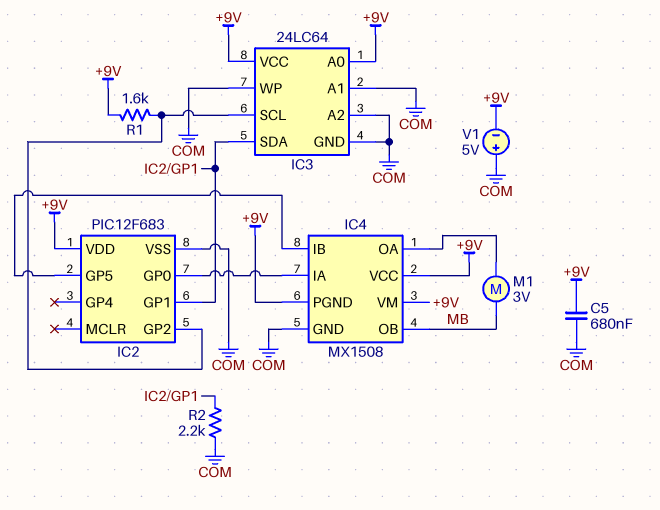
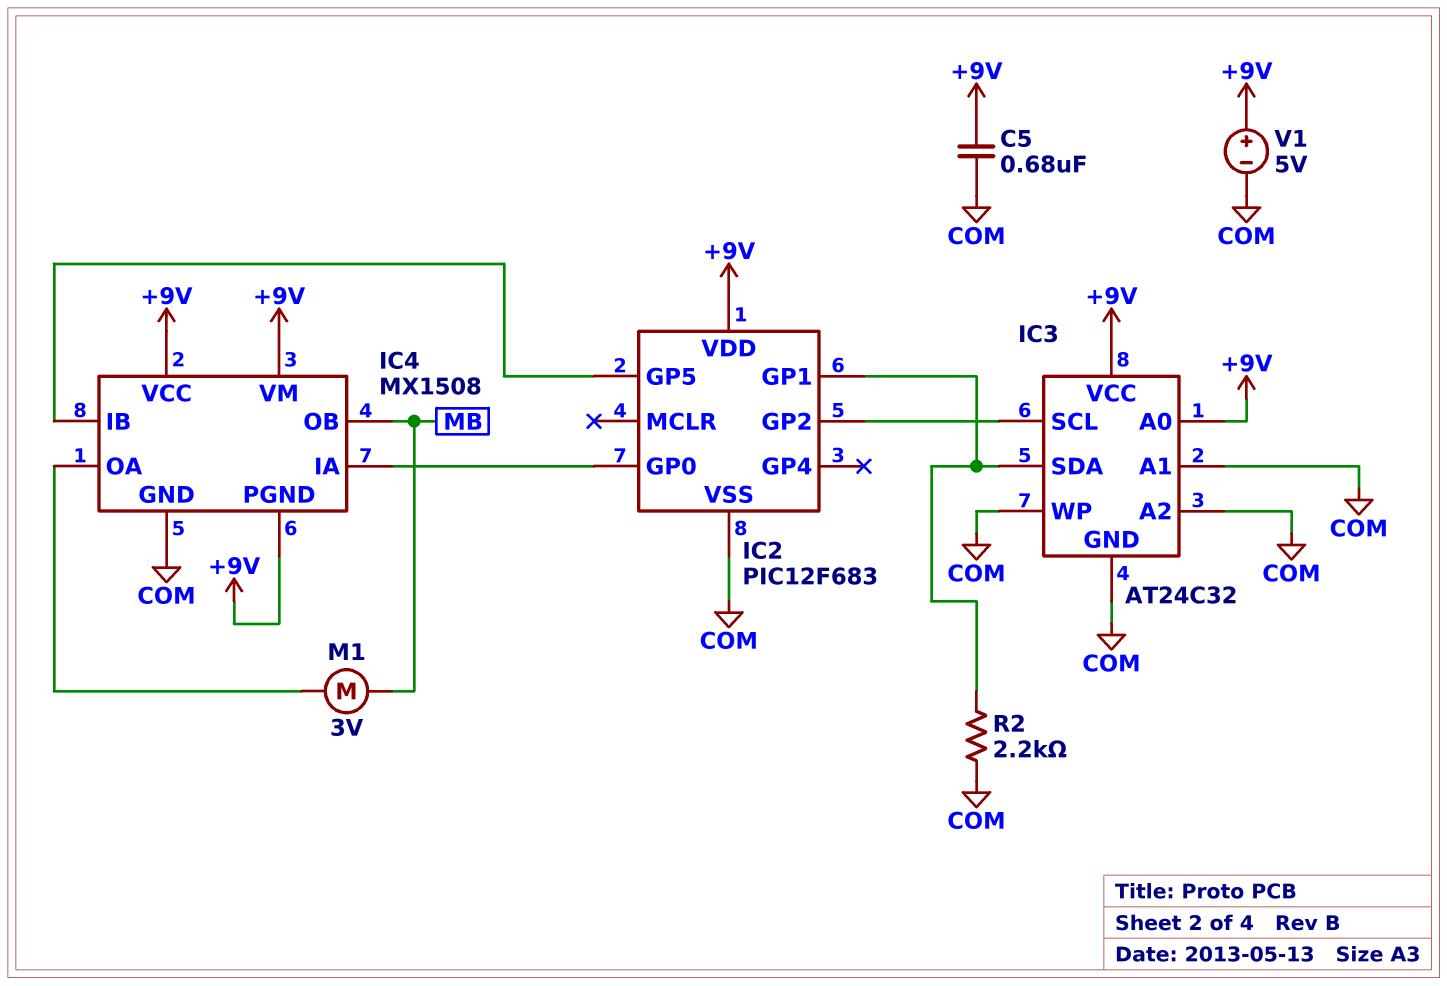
IC3: 24LC64 -> AT24C32
R1: 1.6k (+9V, IC2/GP2) -> none
V1: 5V (plus COM, minus +9V) -> 5V (plus +9V, minus COM)

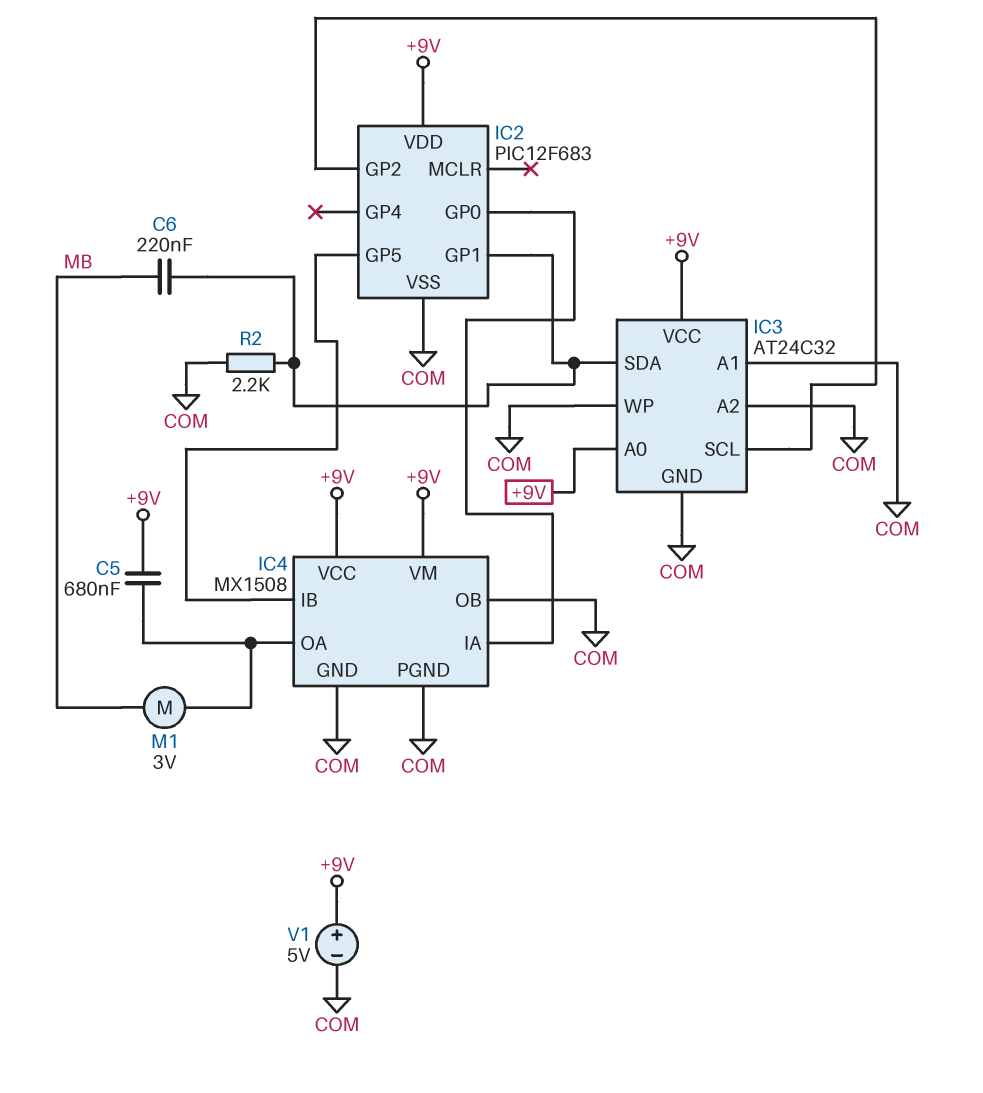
C5: 680nF (+9V, COM) -> 680nF (+9V, IC4/OA)
C6: none -> 220nF (IC2/GP1, MB)
IC4 pin OB: MB -> COM
IC4 pin PGND: +9V -> COM

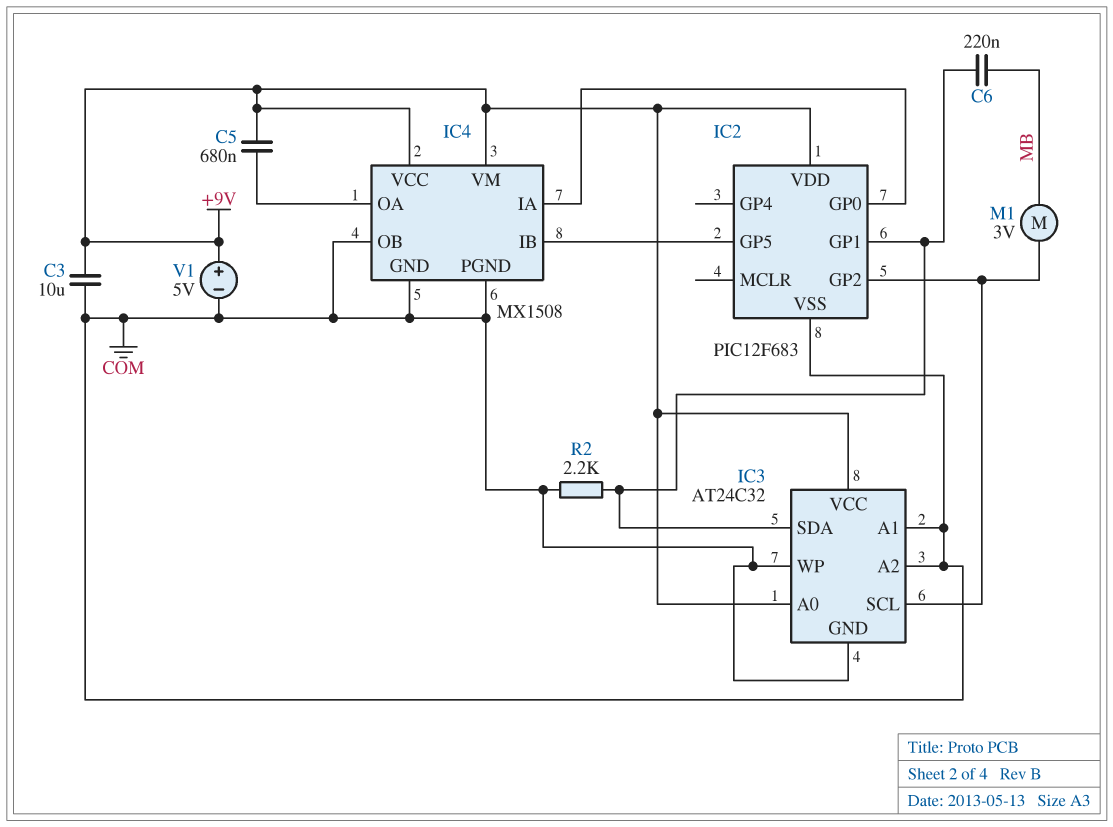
C3: none -> 10uF (+9V, COM)
M1: motor 3V (IC4/OA, MB) -> motor 3V (IC2/GP2, MB)

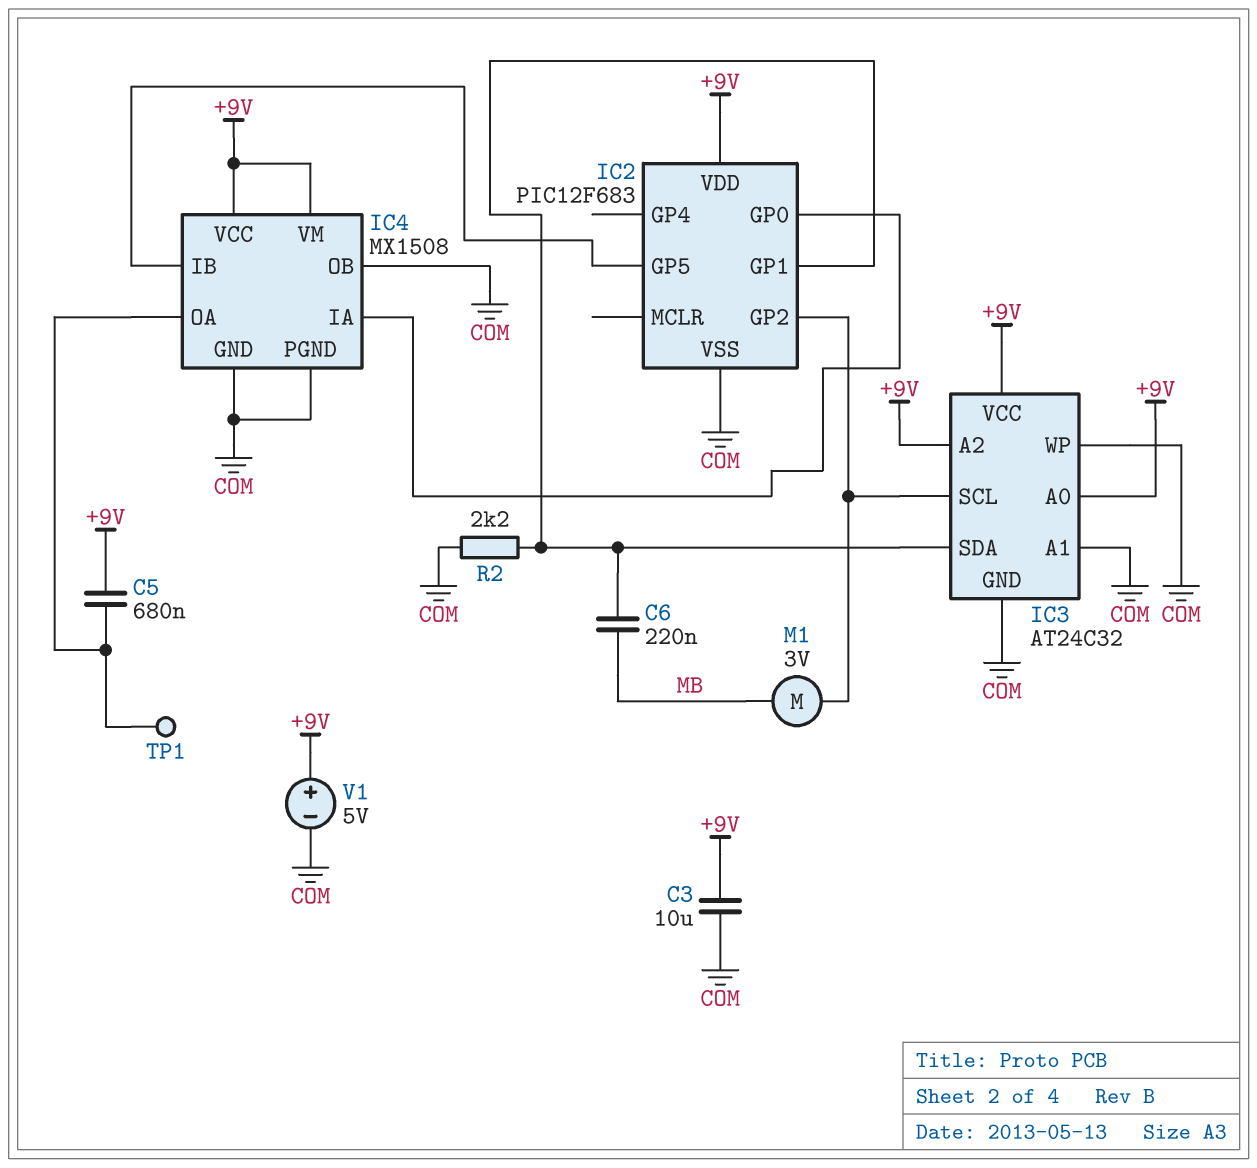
IC3 pin A2: COM -> +9V
TP1: none -> test point (IC4/OA)

